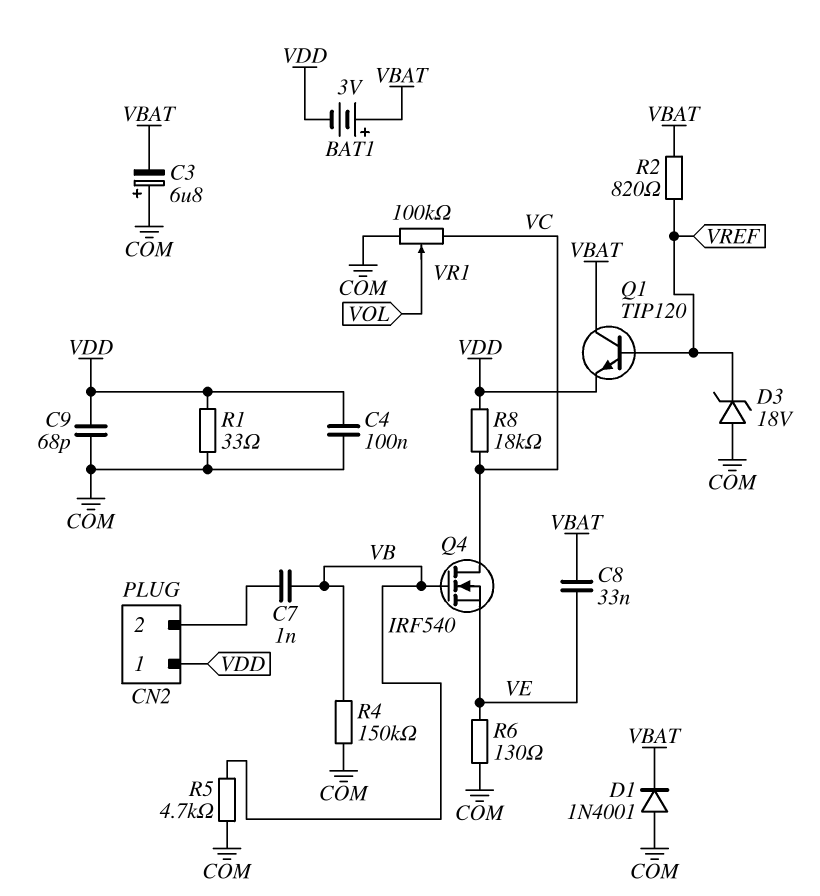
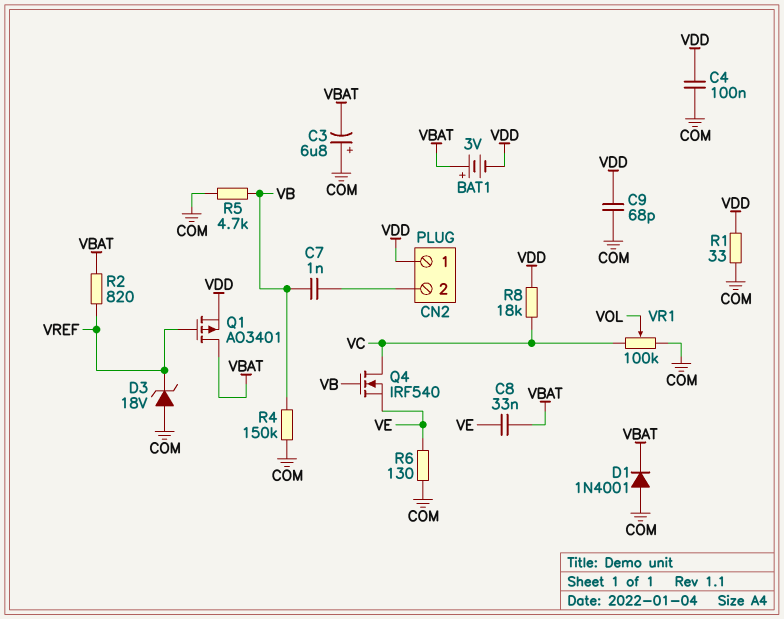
Q1: NPN TIP120 (B VREF, C VBAT, E VDD) -> PMOS AO3401 (G VREF, D VBAT, S VDD)

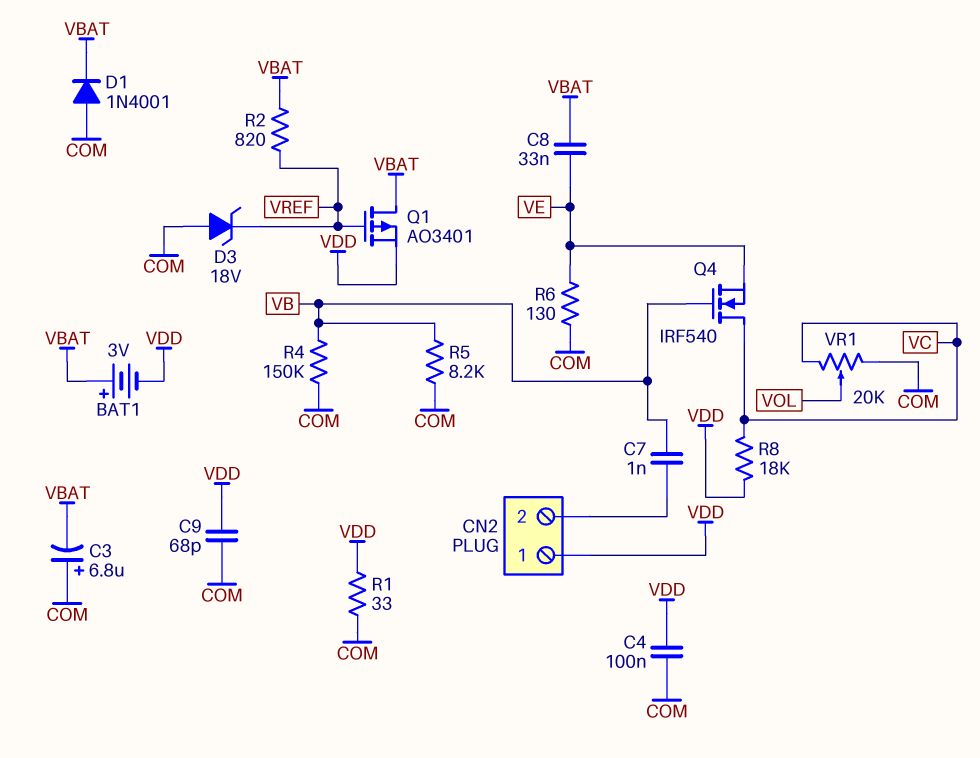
R5: 4.7k (COM, VB) -> 8.2k (COM, VB)
VR1: 100k (COM, VC, wiper VOL) -> 20k (COM, VC, wiper VOL)

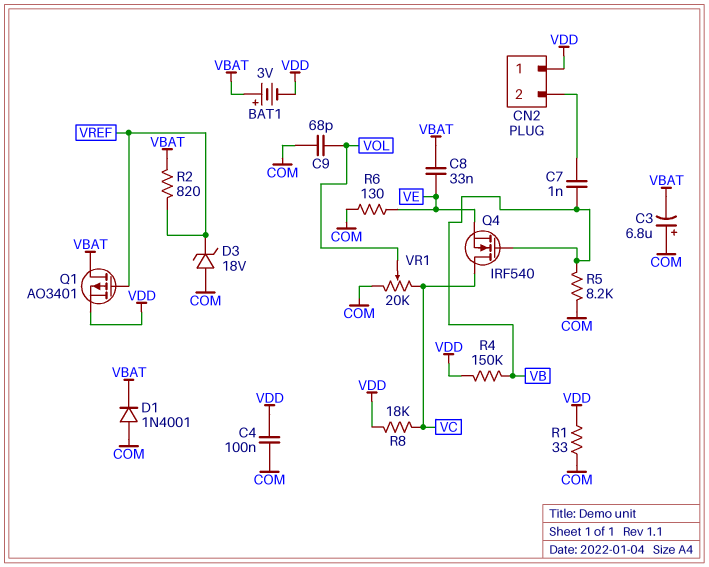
C9: 68pF (COM, VDD) -> 68pF (COM, VOL)
R4: 150k (COM, VB) -> 150k (VB, VDD)

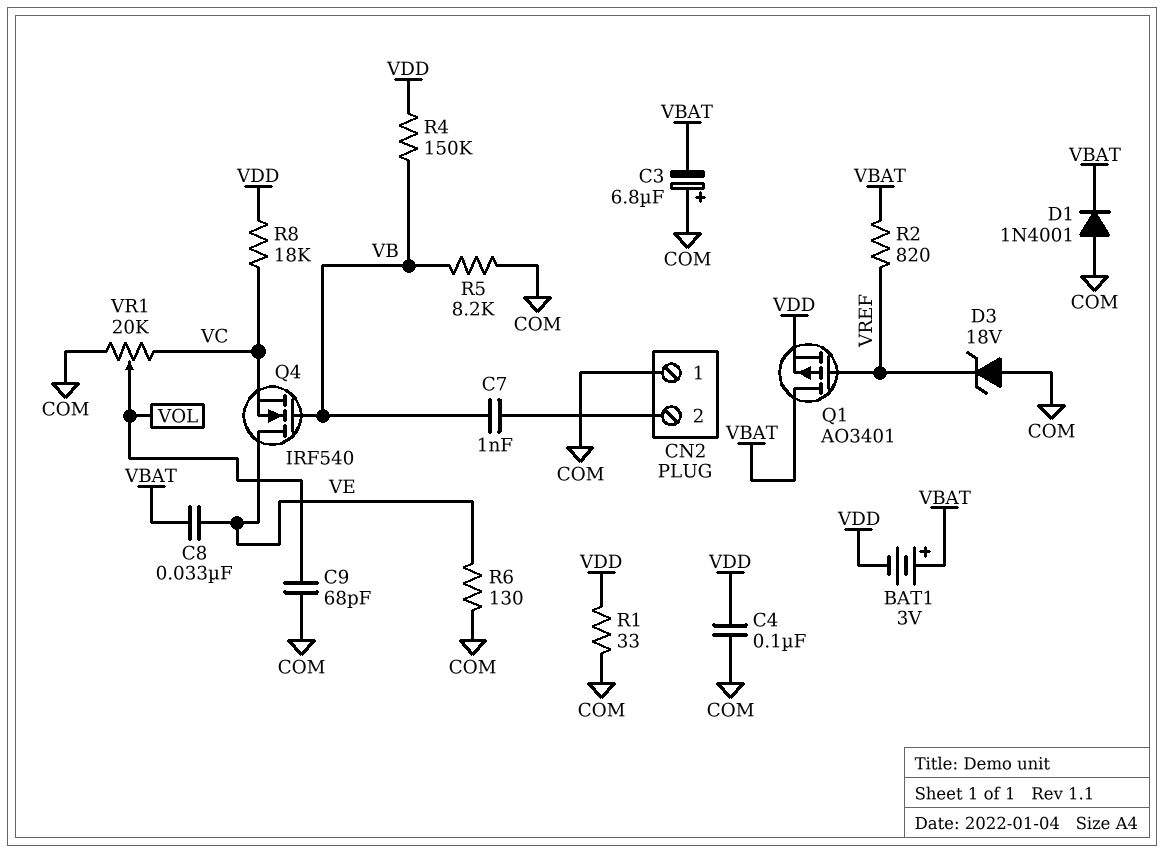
CN2 pin 1: VDD -> COM
Q4: NMOS IRF540 (G VB, D VC, S VE) -> NMOS IRF540 (G VB, D VE, S VC)

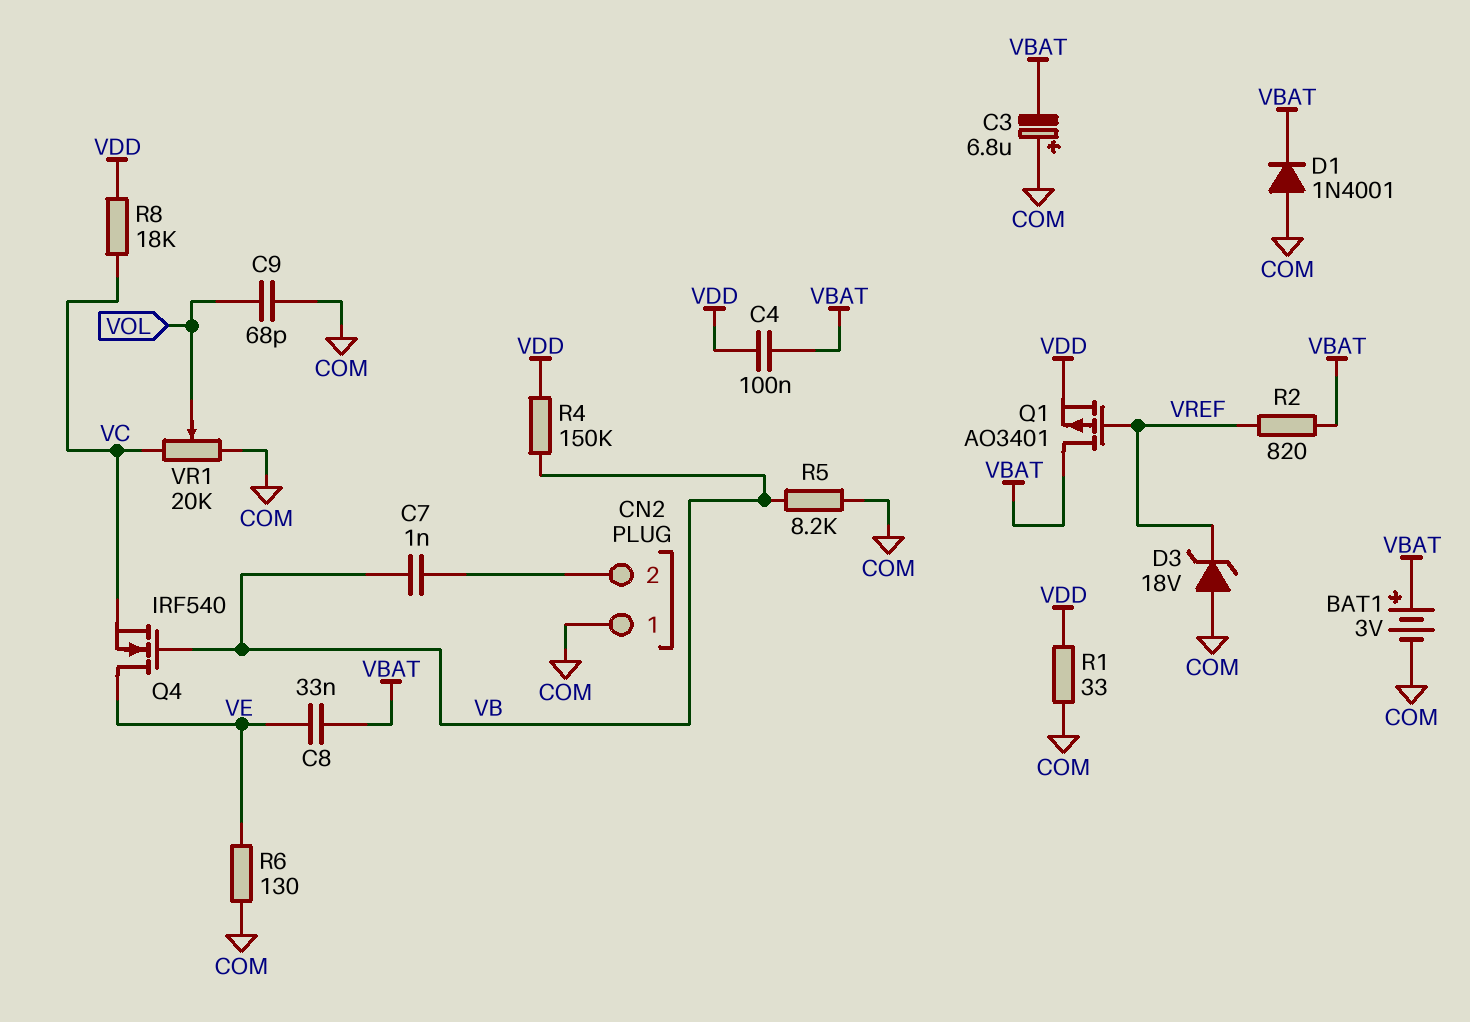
BAT1: 3V (plus VBAT, minus VDD) -> 3V (plus VBAT, minus COM)
C4: 100nF (COM, VDD) -> 100nF (VBAT, VDD)

